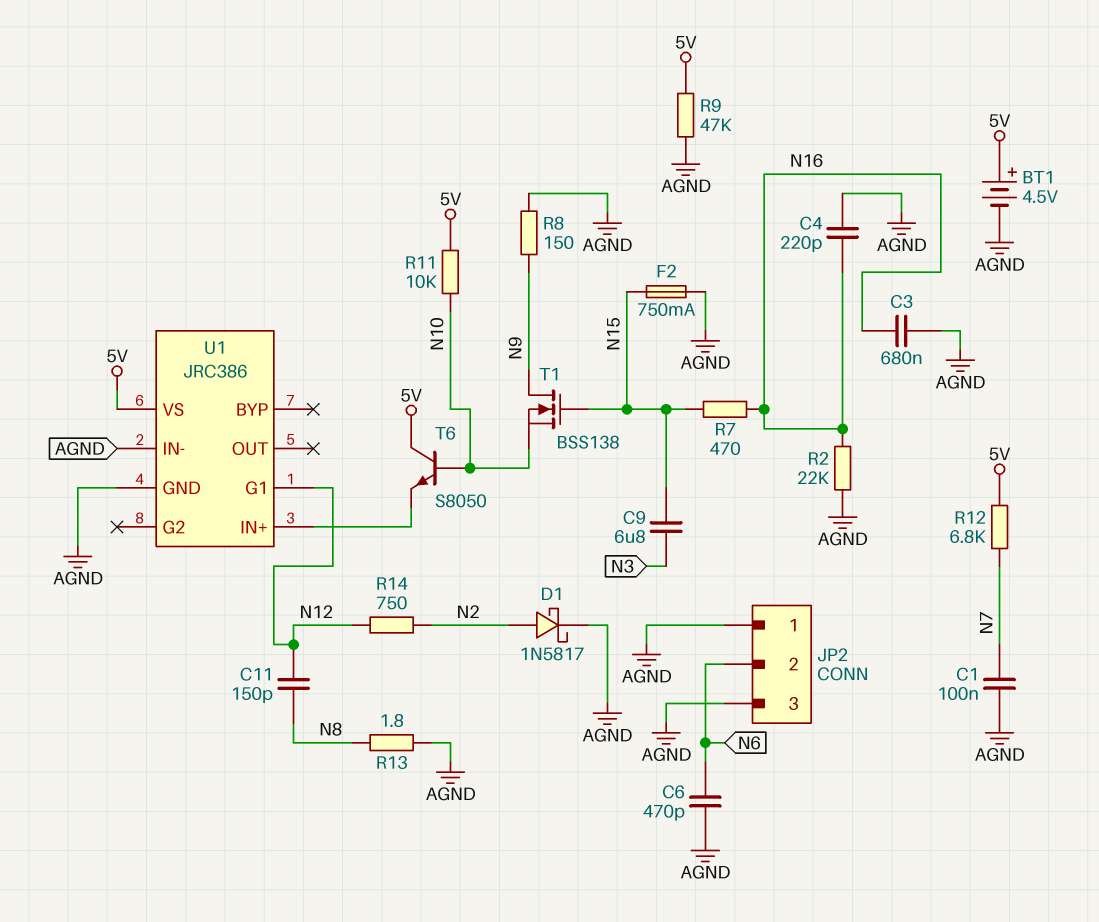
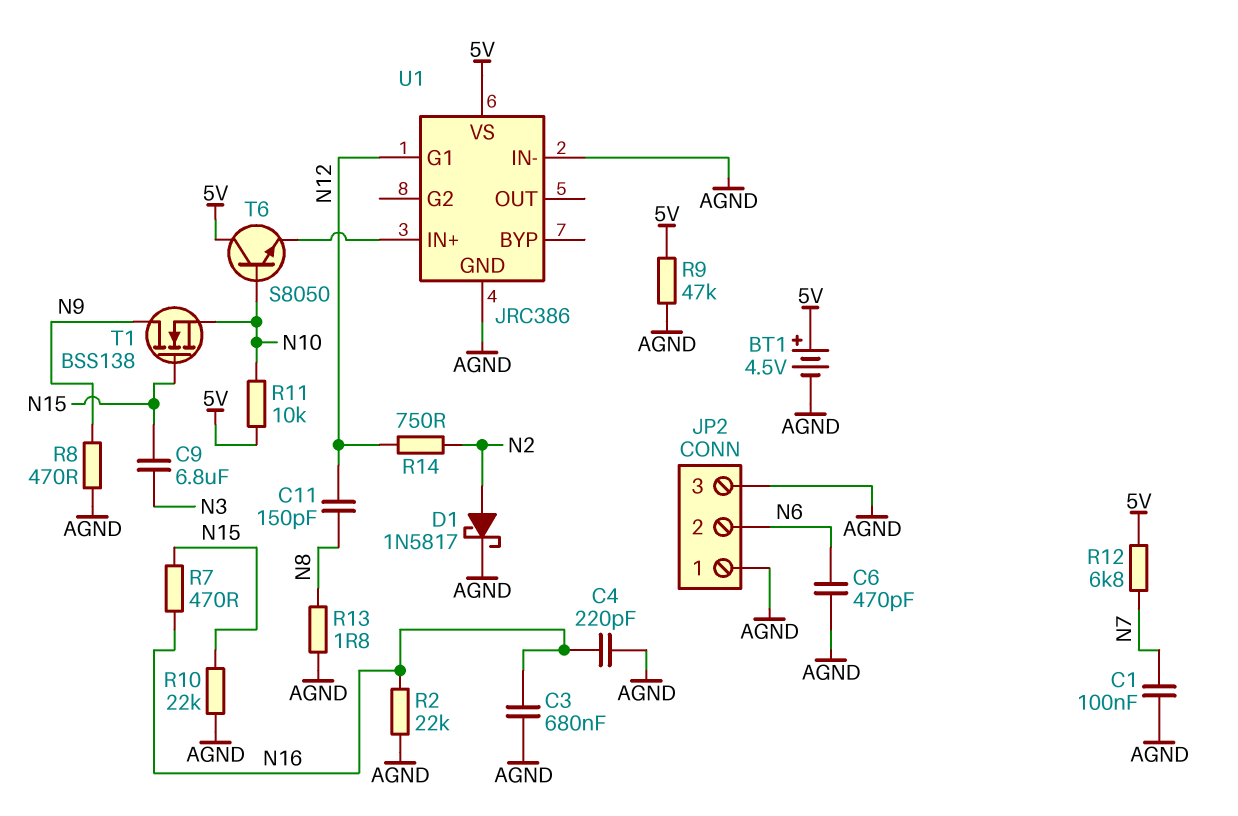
F2: 750mA (AGND, N15) -> none
R8: 150 (AGND, N9) -> 470 (AGND, N9)
R10: none -> 22k (AGND, N15)

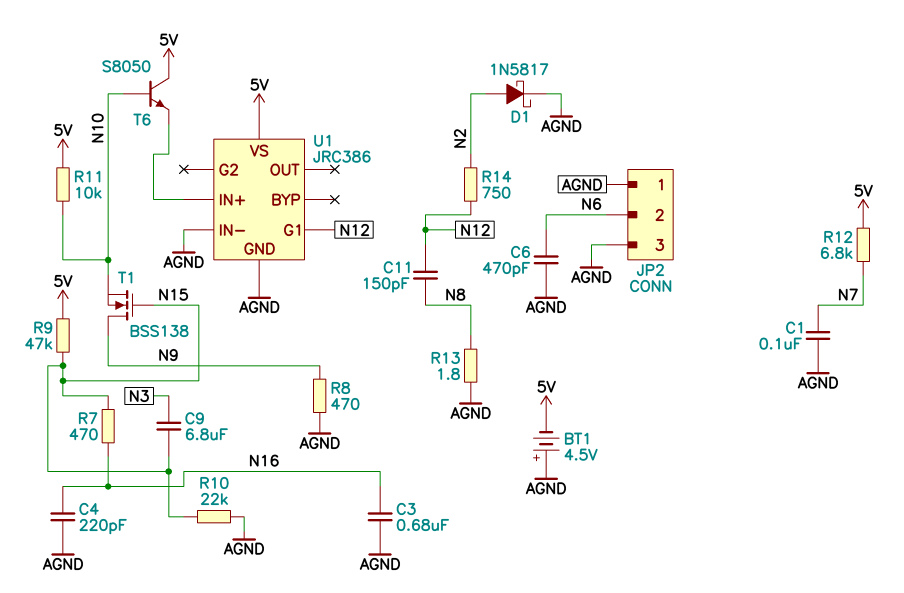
BT1: 4.5V (plus 5V, minus AGND) -> 4.5V (plus AGND, minus 5V)
R2: 22k (AGND, N16) -> none
R9: 47k (5V, AGND) -> 47k (5V, N15)

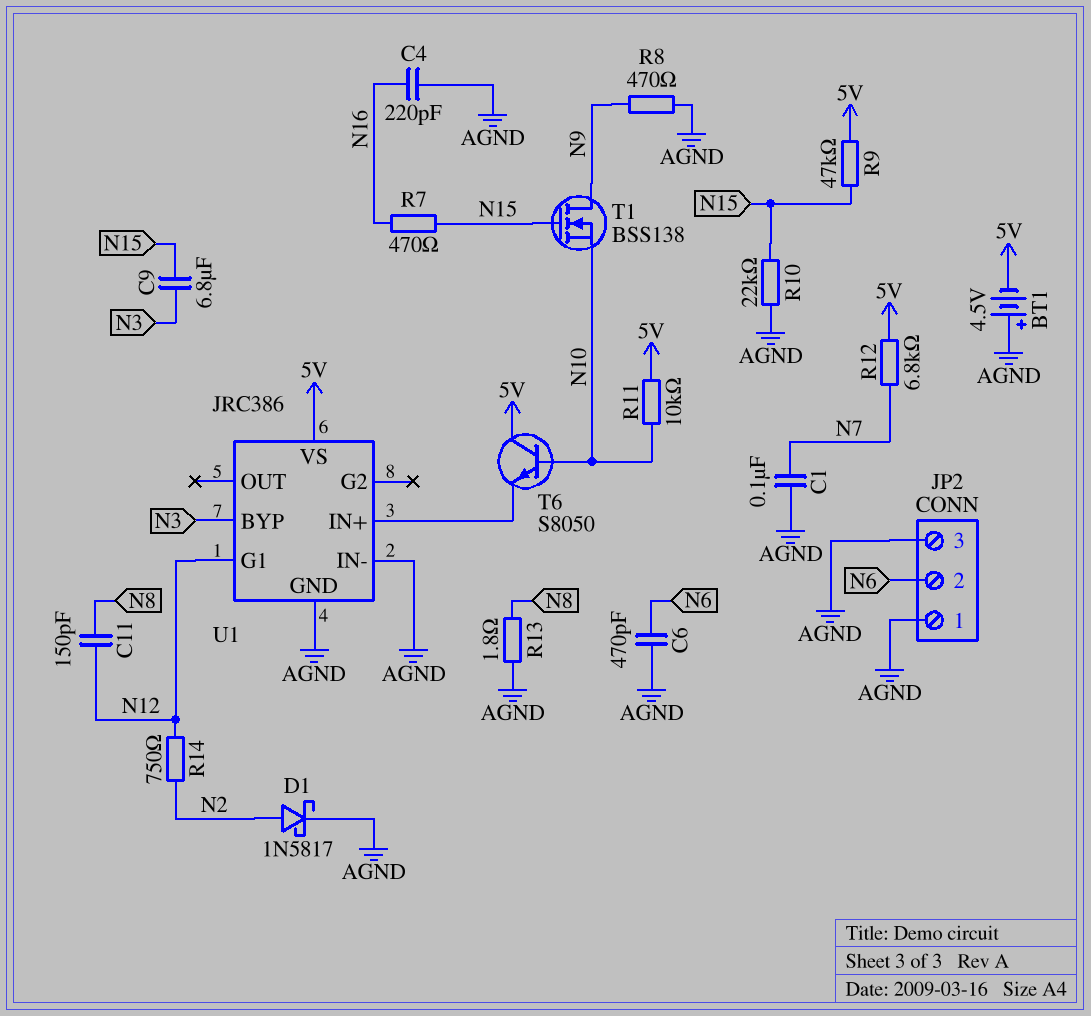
C3: 680nF (AGND, N16) -> none
U1 pin BYP: none -> N3

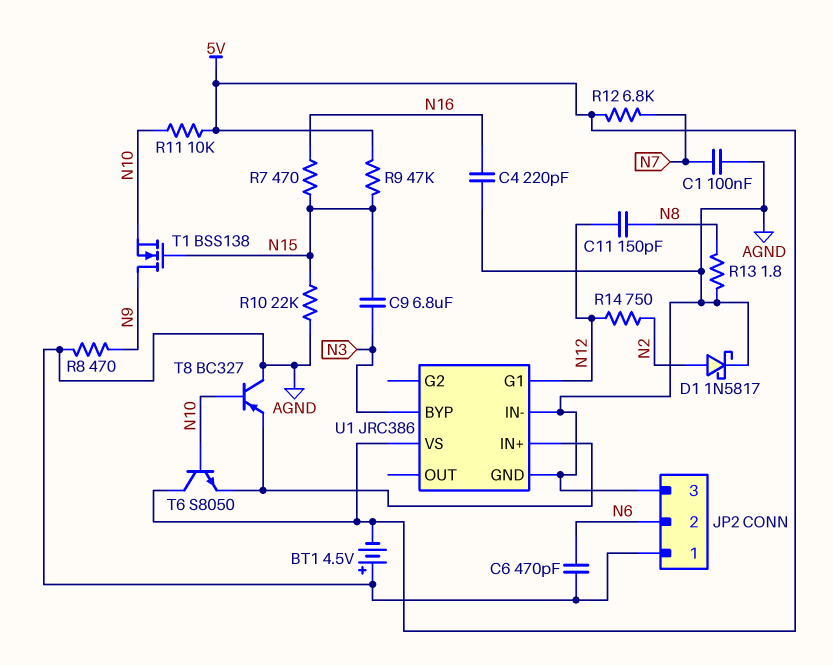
T8: none -> PNP BC327 (B N10, C AGND, E U1/IN+)

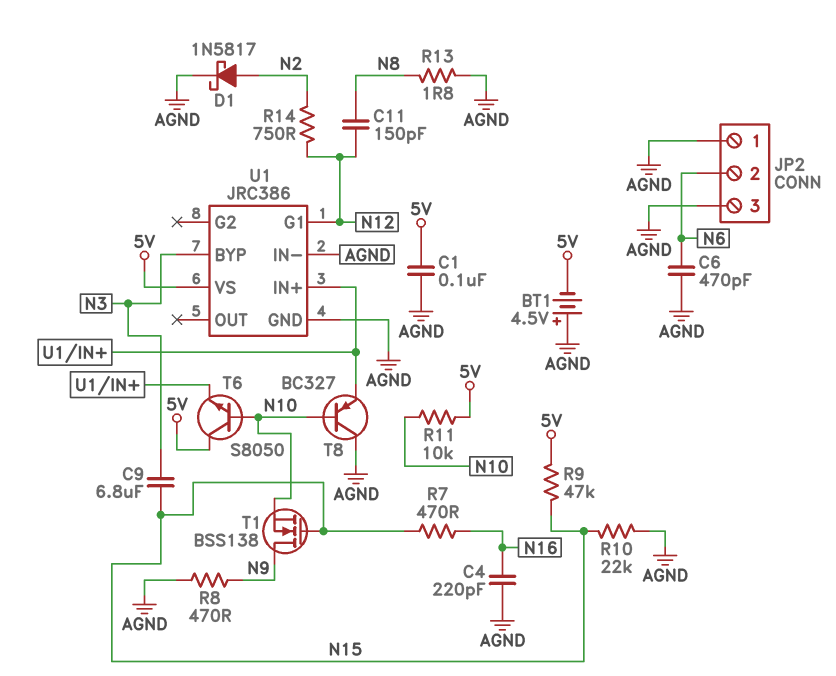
C1: 100nF (AGND, N7) -> 100nF (5V, AGND)
R12: 6.8k (5V, N7) -> none

